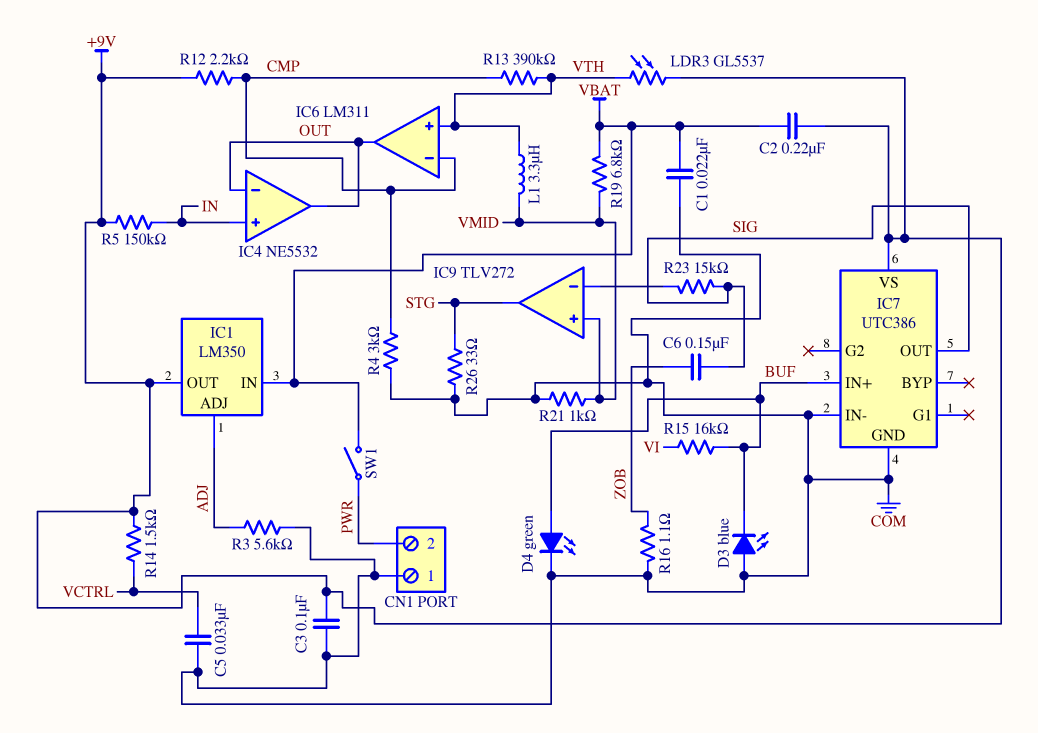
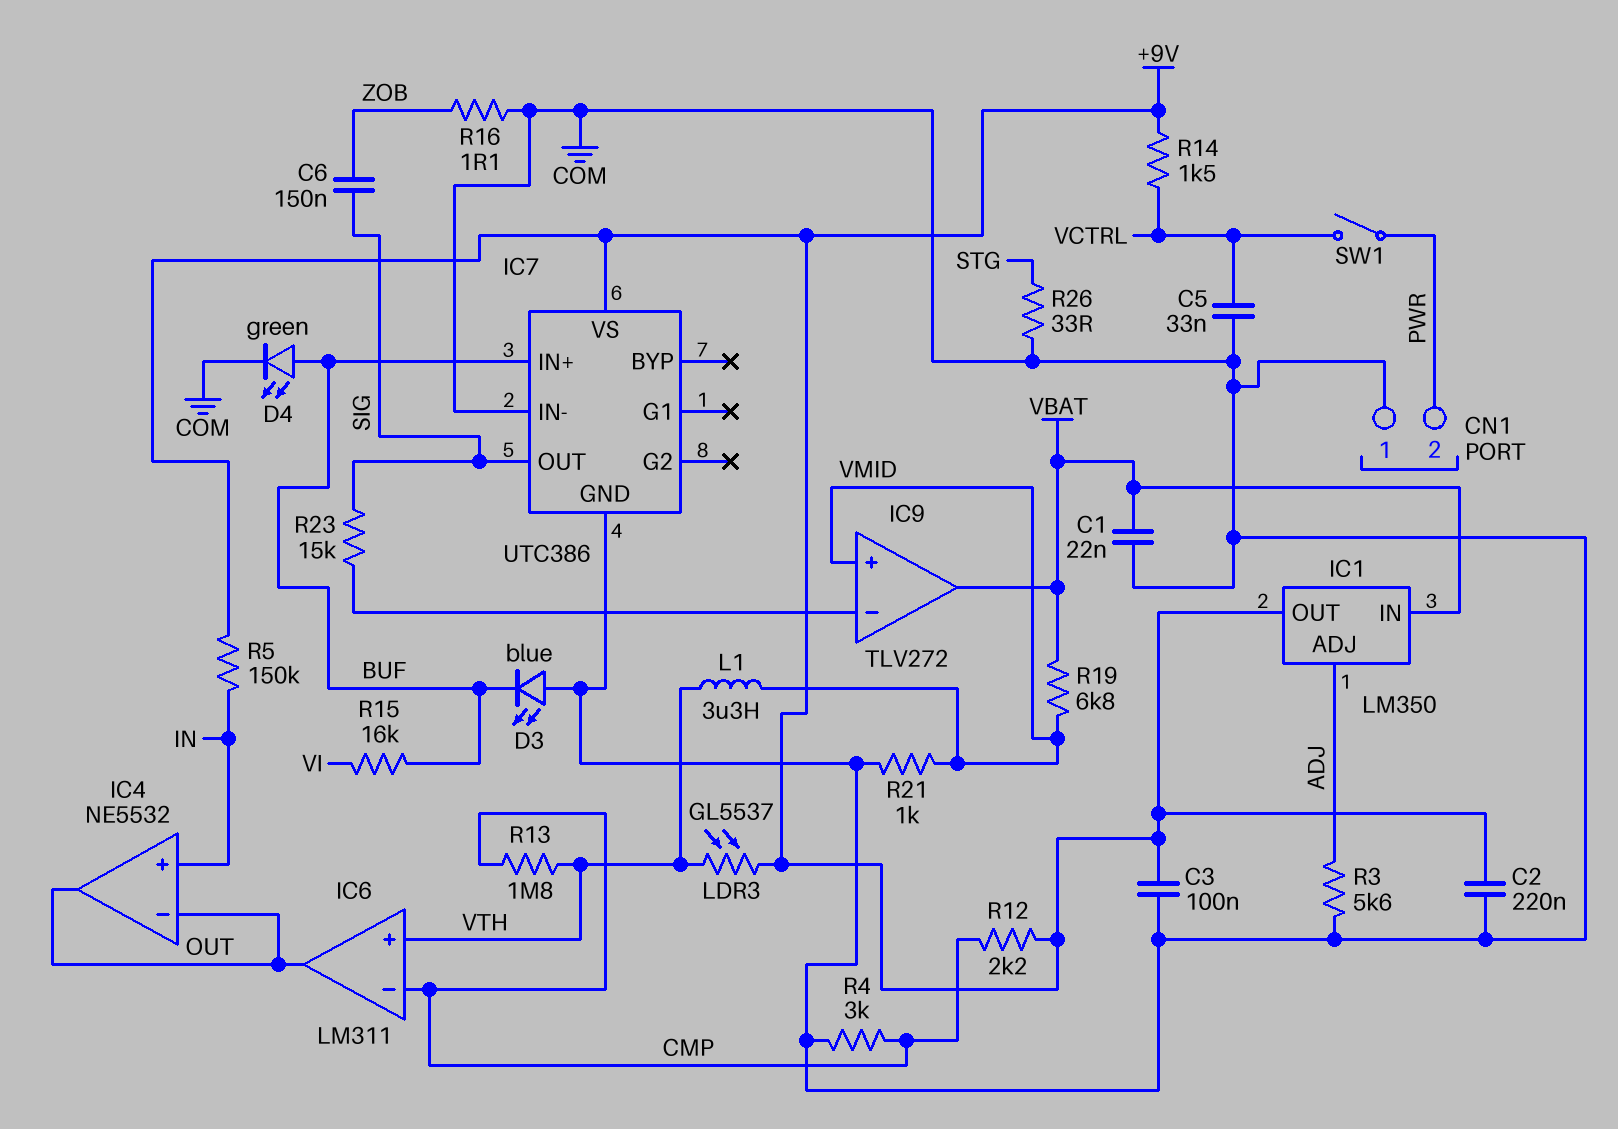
C2: 220nF (+9V, VBAT) -> 220nF (+9V, COM)
IC9 pin out: STG -> VBAT
R13: 390k (CMP, VTH) -> 1.8M (CMP, VTH)
SW1: switch (PWR, VBAT) -> switch (PWR, VCTRL)

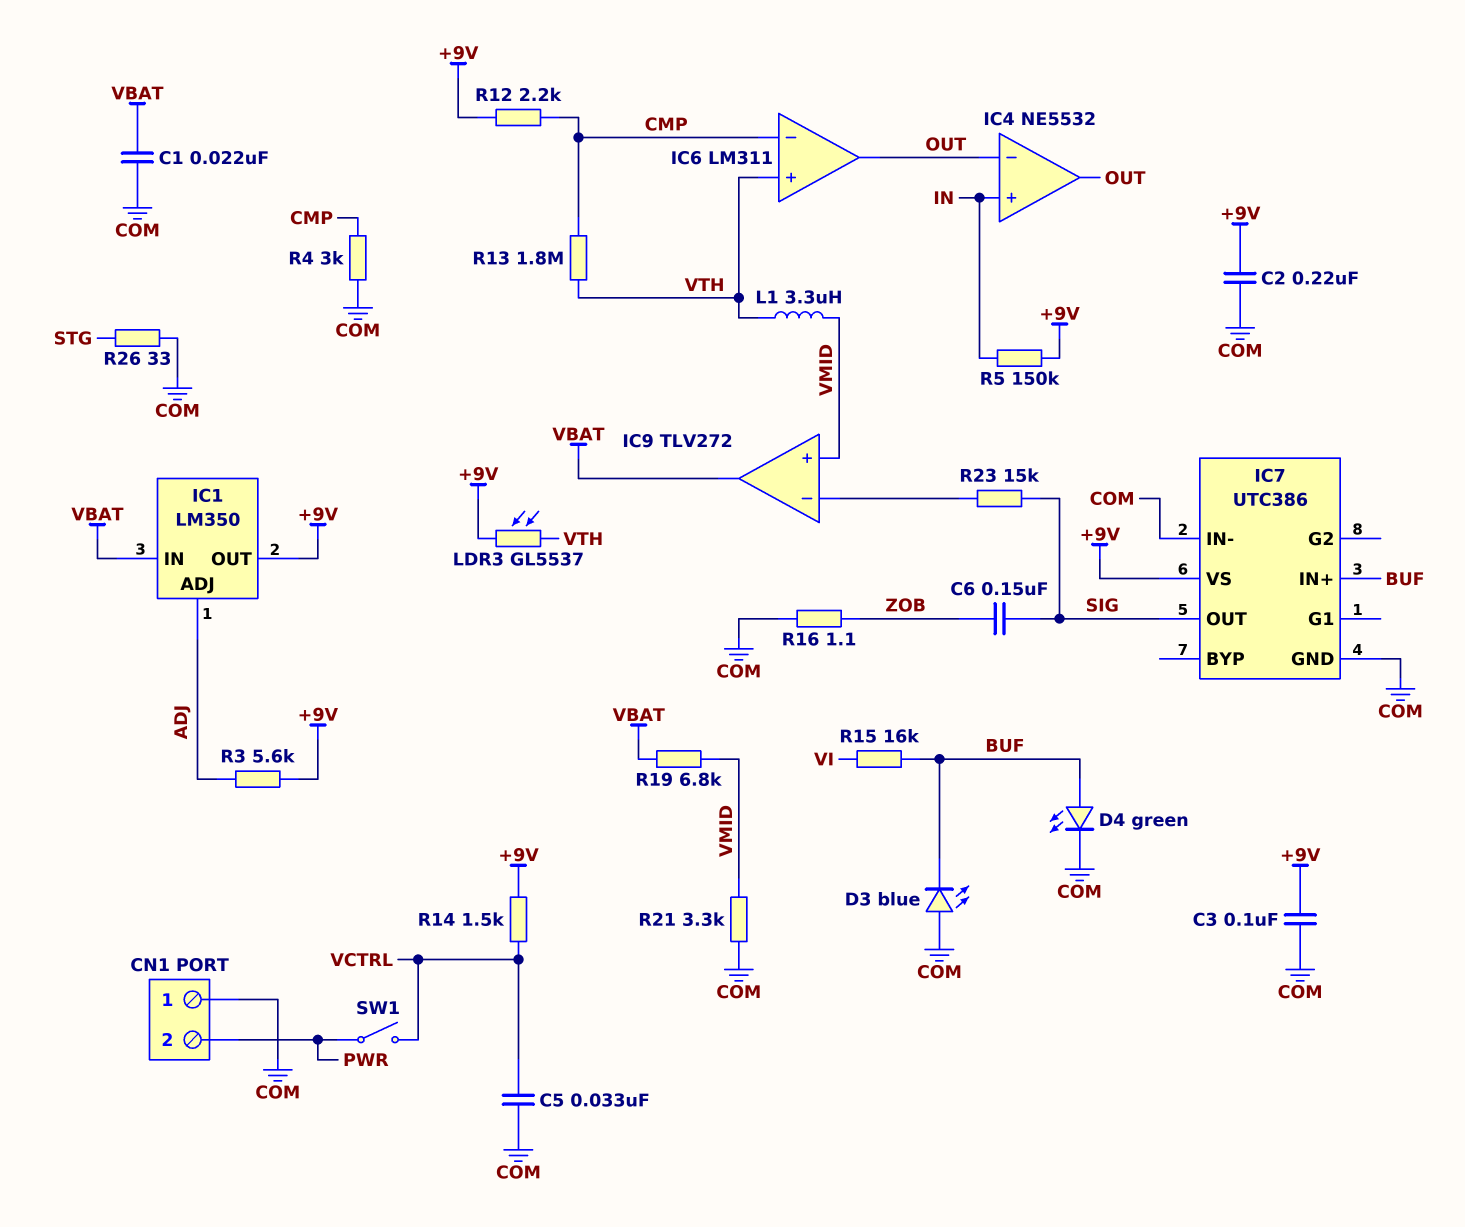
R3: 5.6k (ADJ, COM) -> 5.6k (+9V, ADJ)
R21: 1k (COM, VMID) -> 3.3k (COM, VMID)

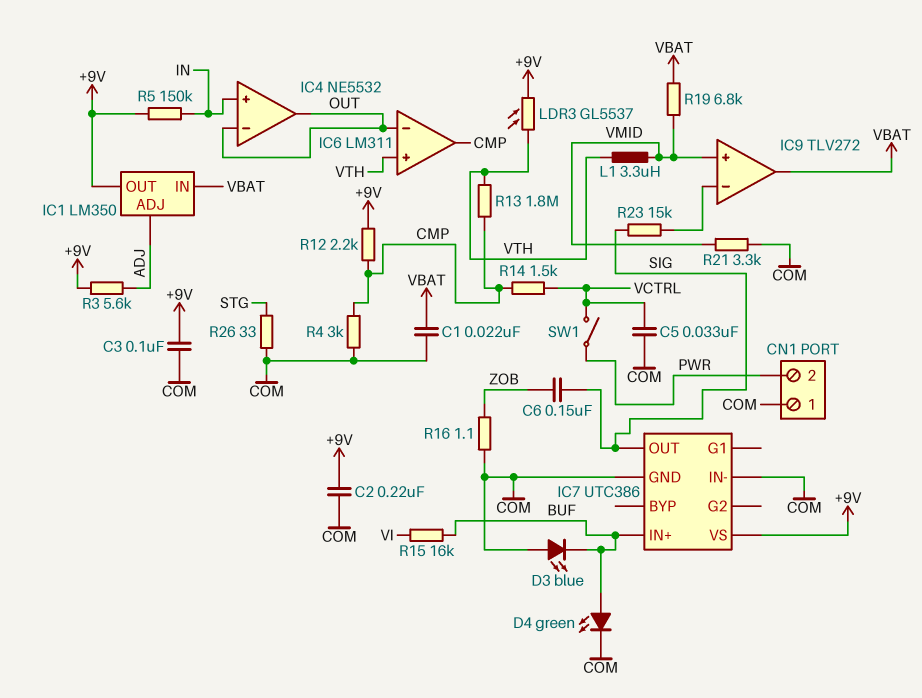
IC6 pin in-: CMP -> OUT
IC6 pin out: OUT -> CMP
R14: 1.5k (+9V, VCTRL) -> 1.5k (CMP, VCTRL)

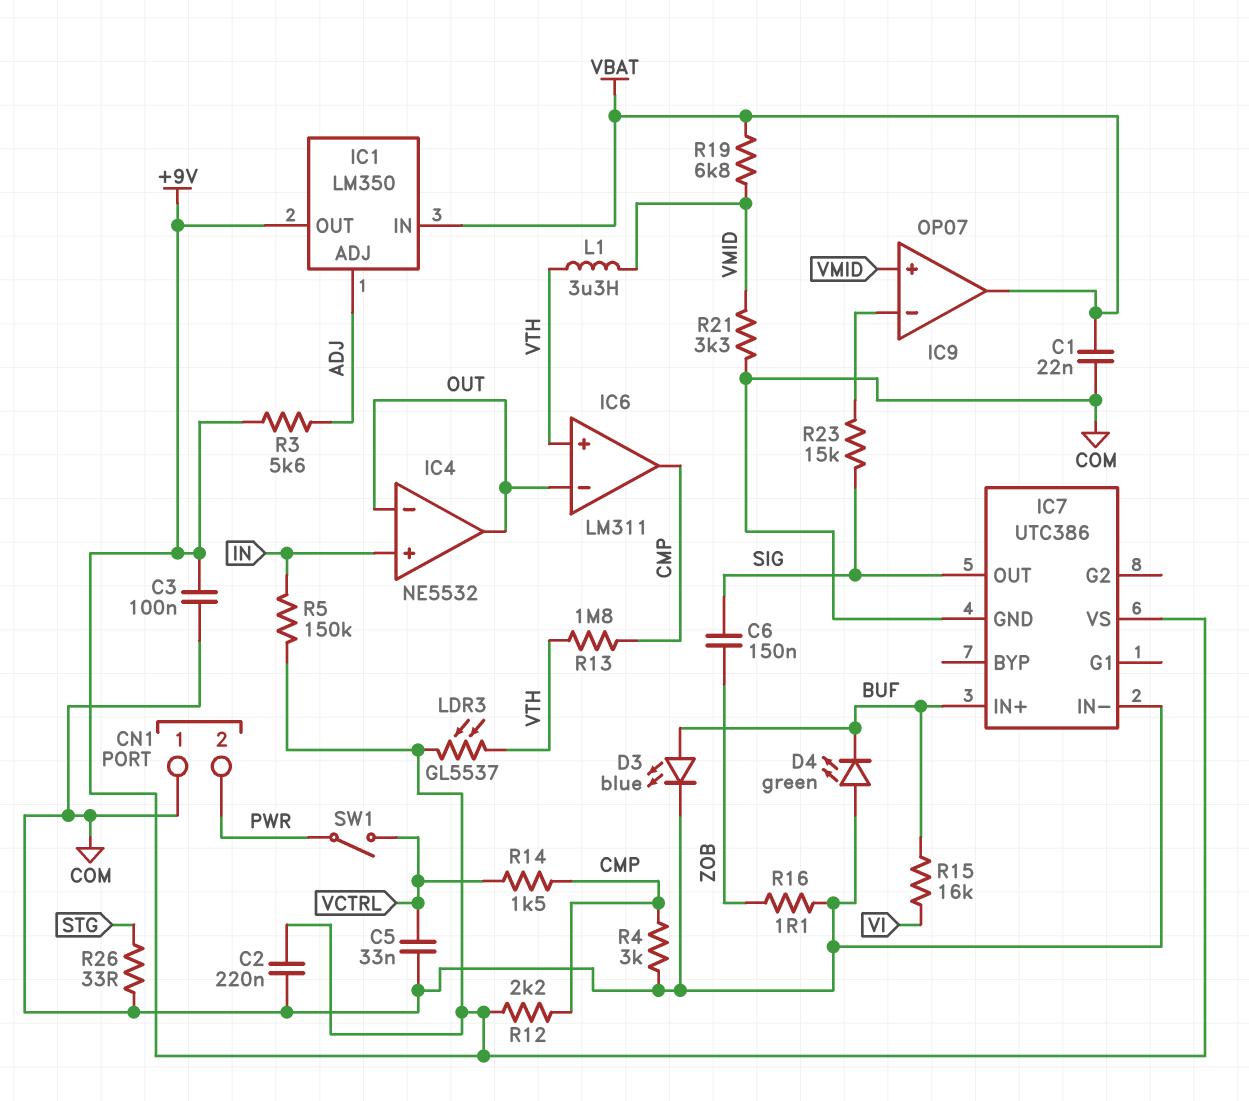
D3: LED blue (A COM, K BUF) -> LED blue (A BUF, K COM)
D4: LED green (A BUF, K COM) -> LED green (A COM, K BUF)
IC9: TLV272 -> OP07

